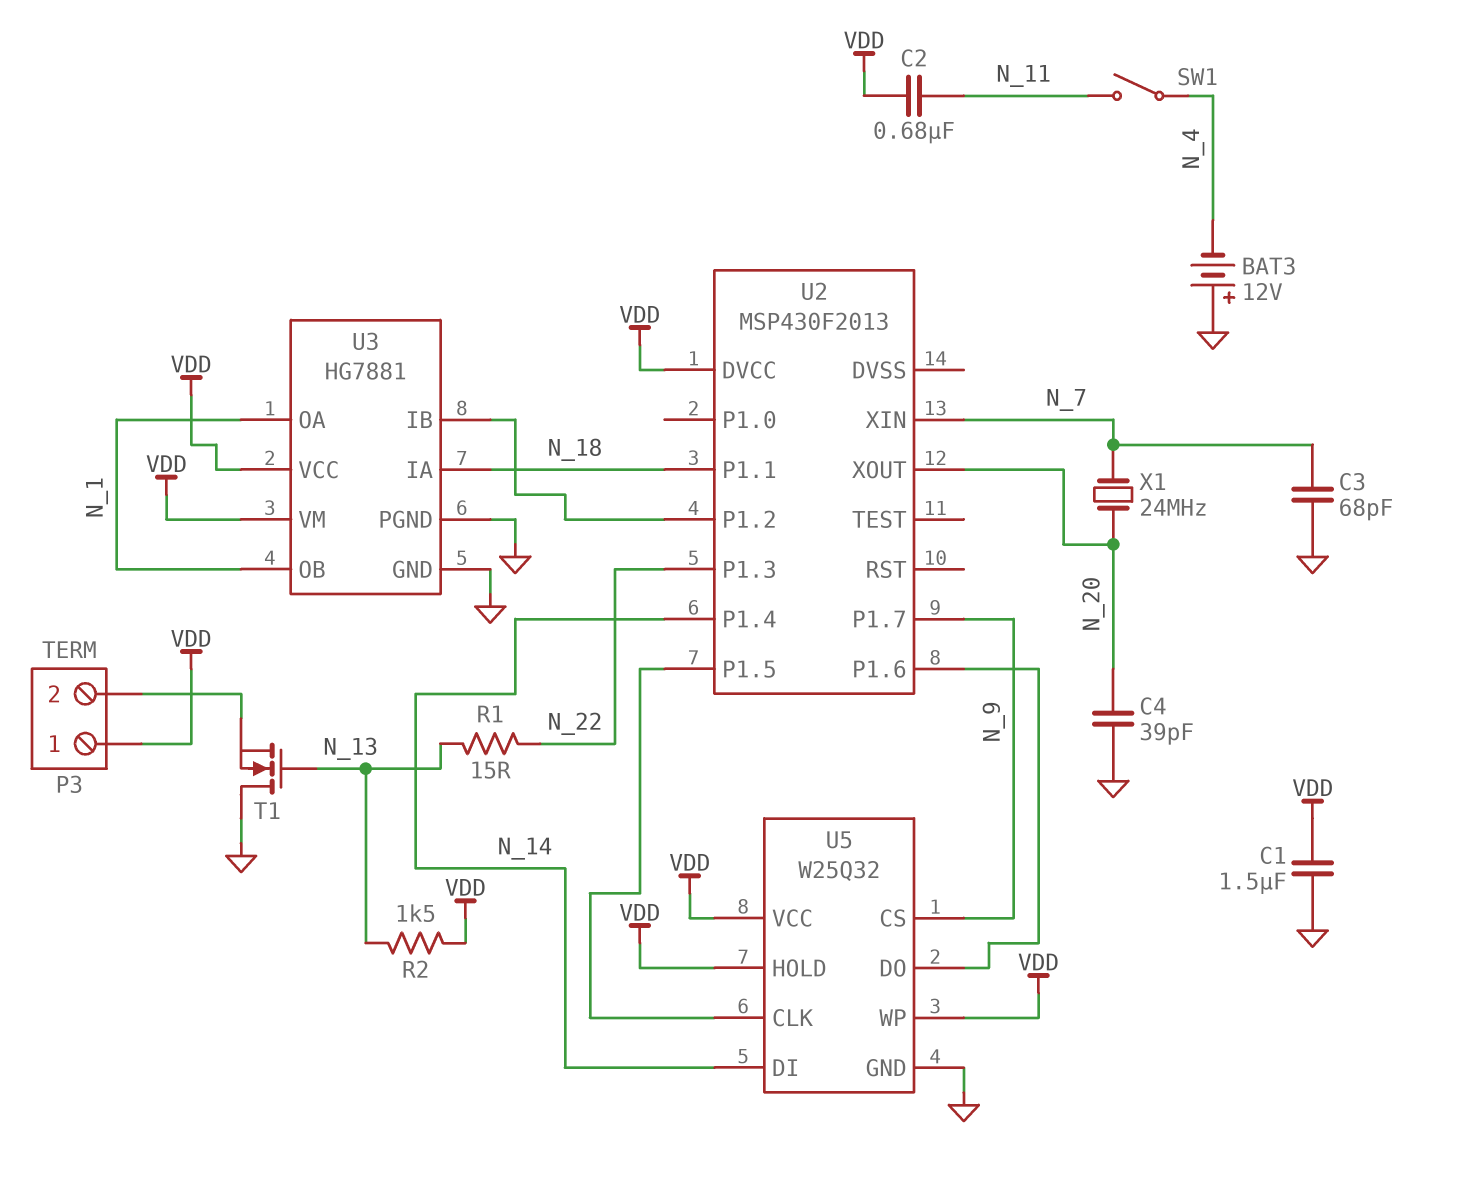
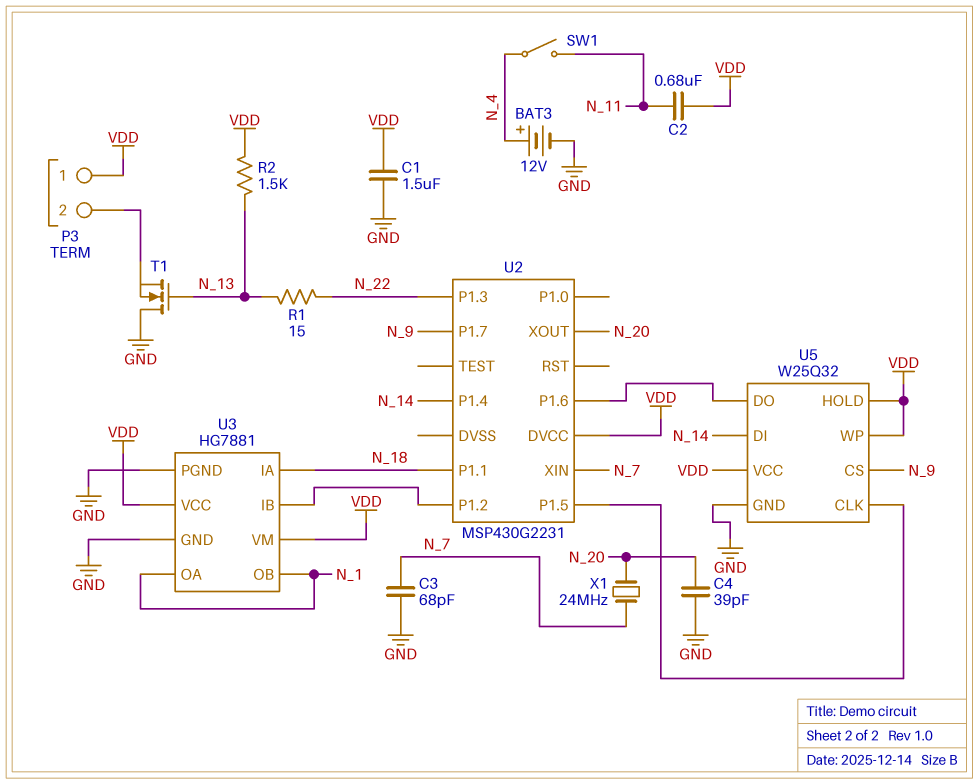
BAT3: 12V (plus GND, minus N_4) -> 12V (plus N_4, minus GND)
U2: MSP430F2013 -> MSP430G2231

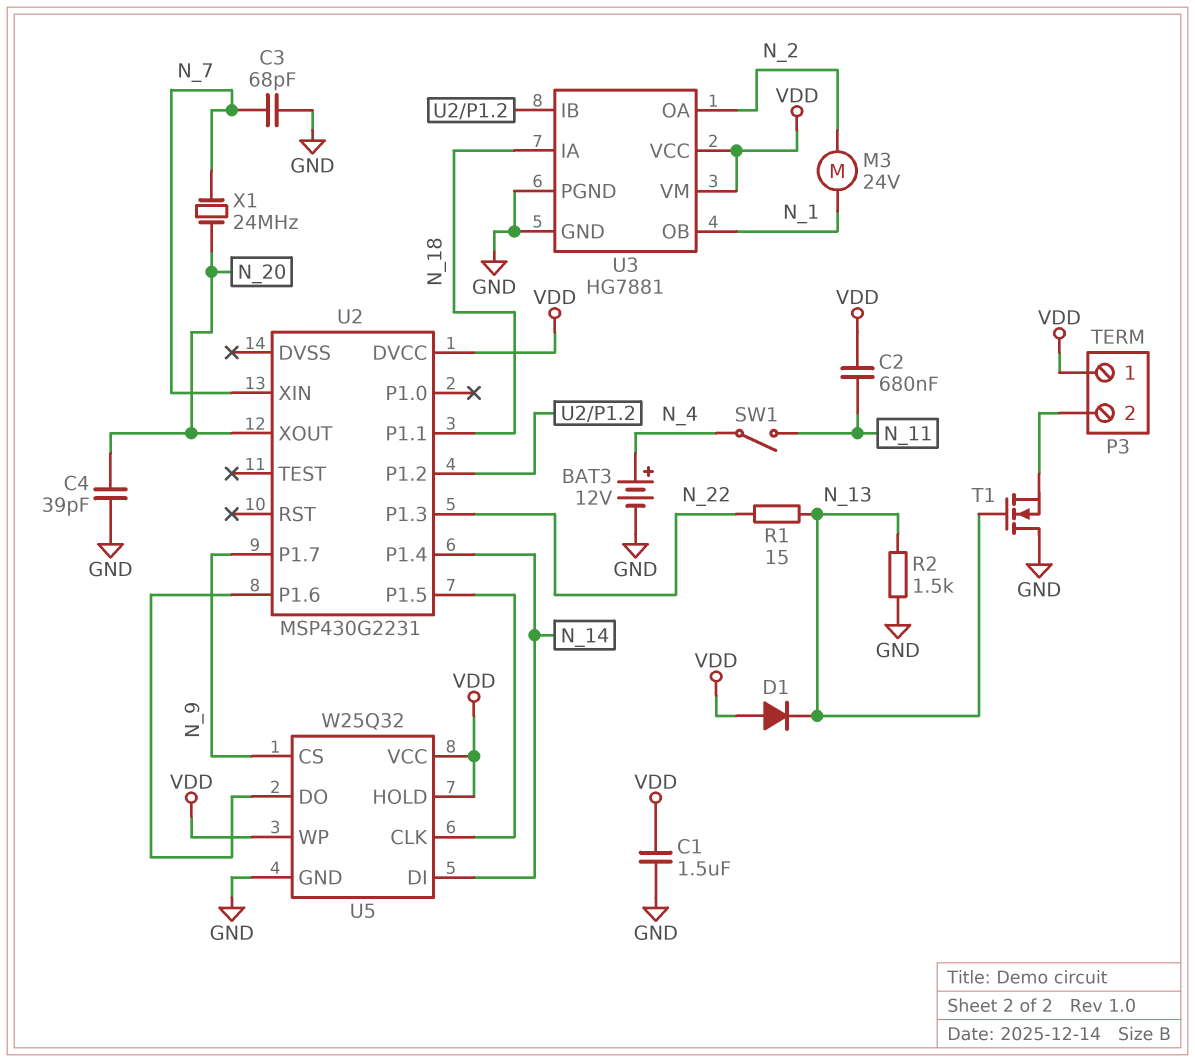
D1: none -> diode (A VDD, K N_13)
M3: none -> motor 24V (N_1, N_2)
R2: 1.5k (N_13, VDD) -> 1.5k (GND, N_13)
U3 pin OA: N_1 -> N_2

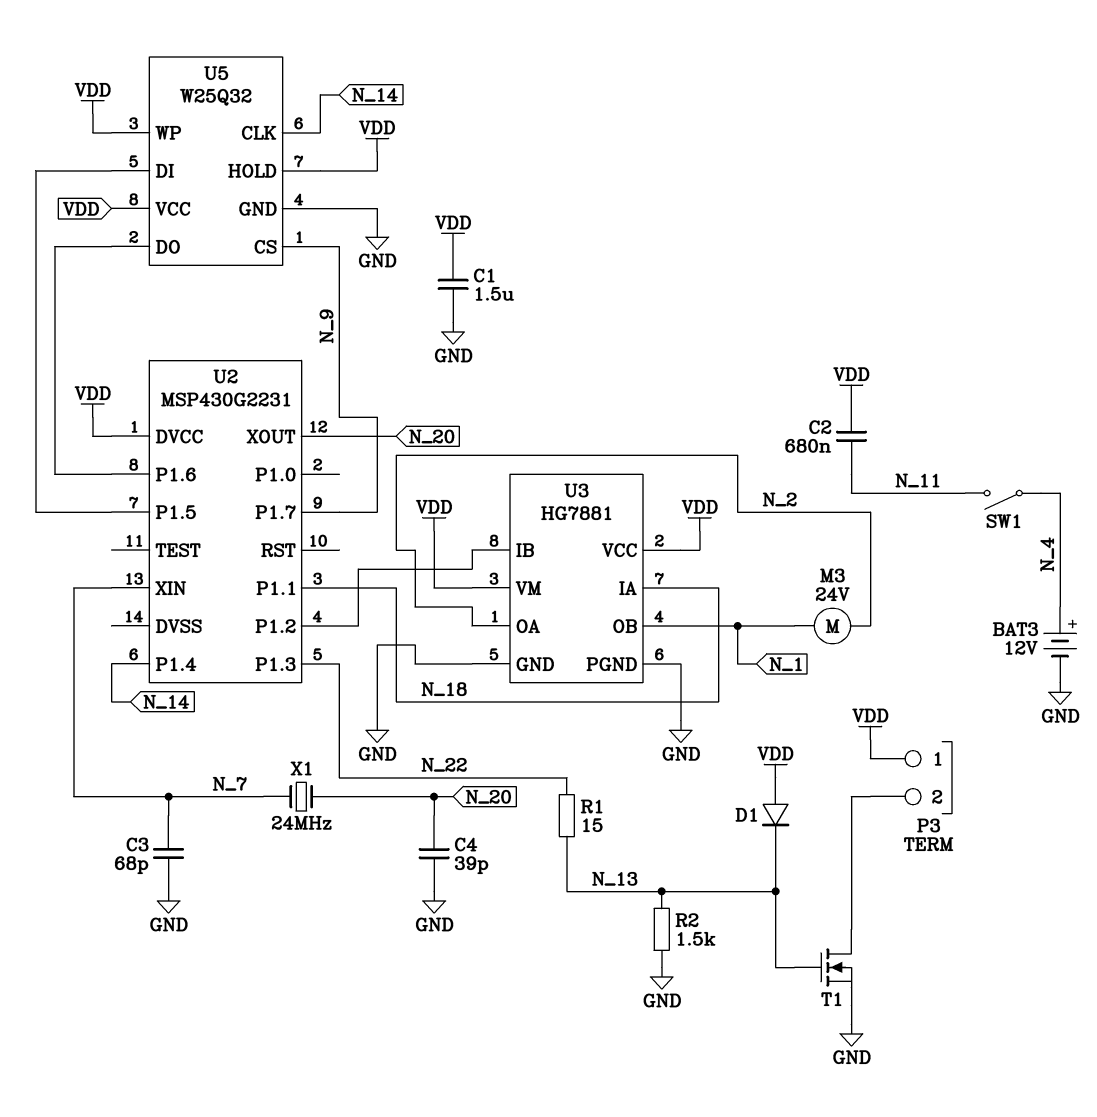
T1: NMOS (G N_13, D GND, S P3/2) -> NMOS (G N_13, D P3/2, S GND)
U5 pin CLK: U2/P1.5 -> N_14
U5 pin DI: N_14 -> U2/P1.5

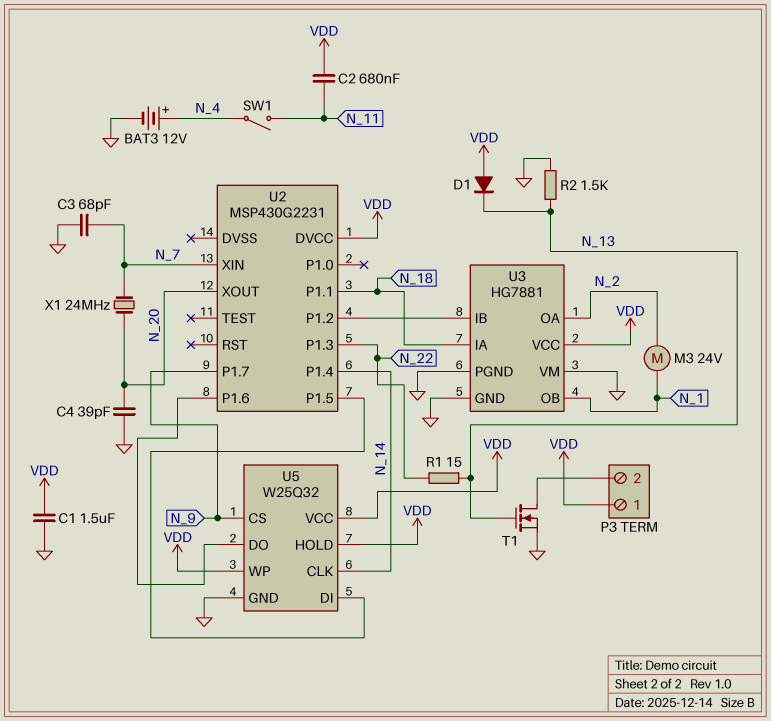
U3 pin VM: VDD -> GND

